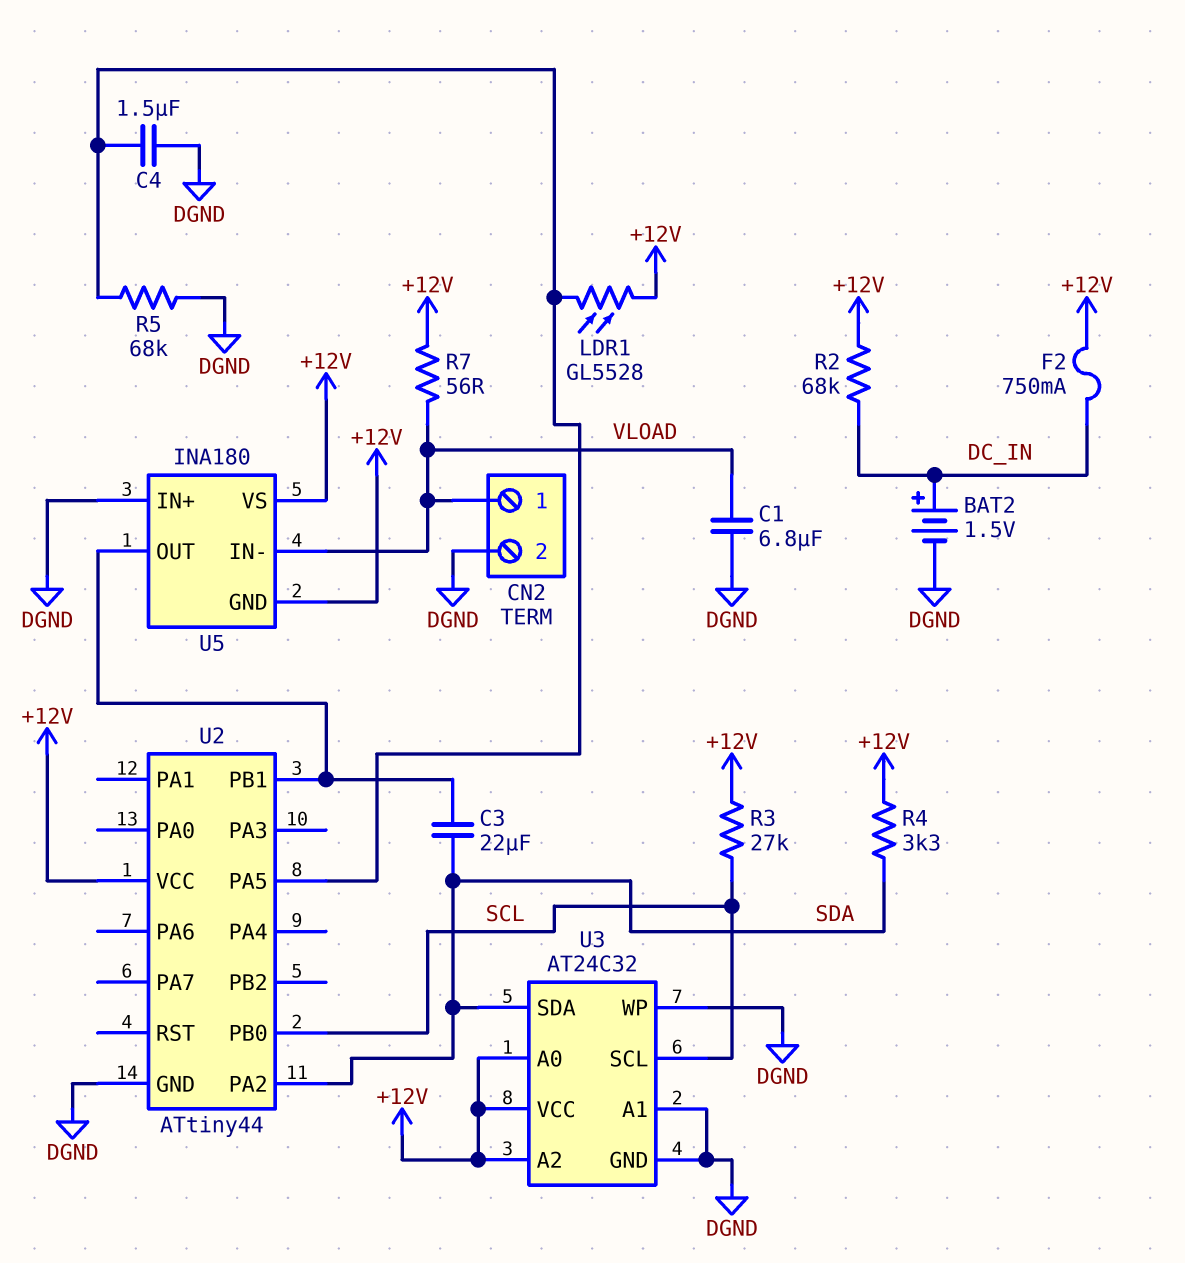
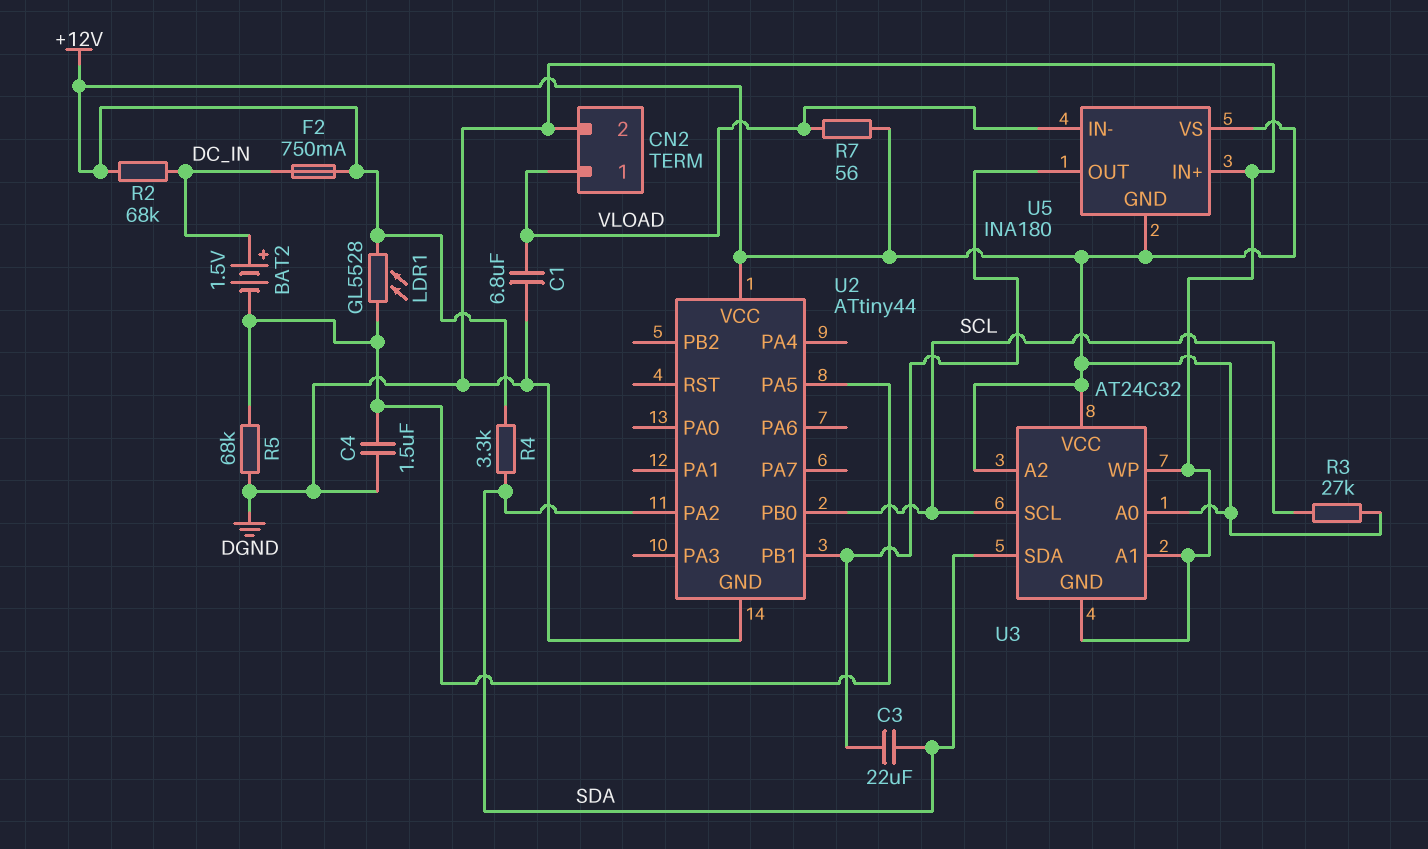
BAT2: 1.5V (plus DC_IN, minus DGND) -> 1.5V (plus DC_IN, minus U2/PA5)

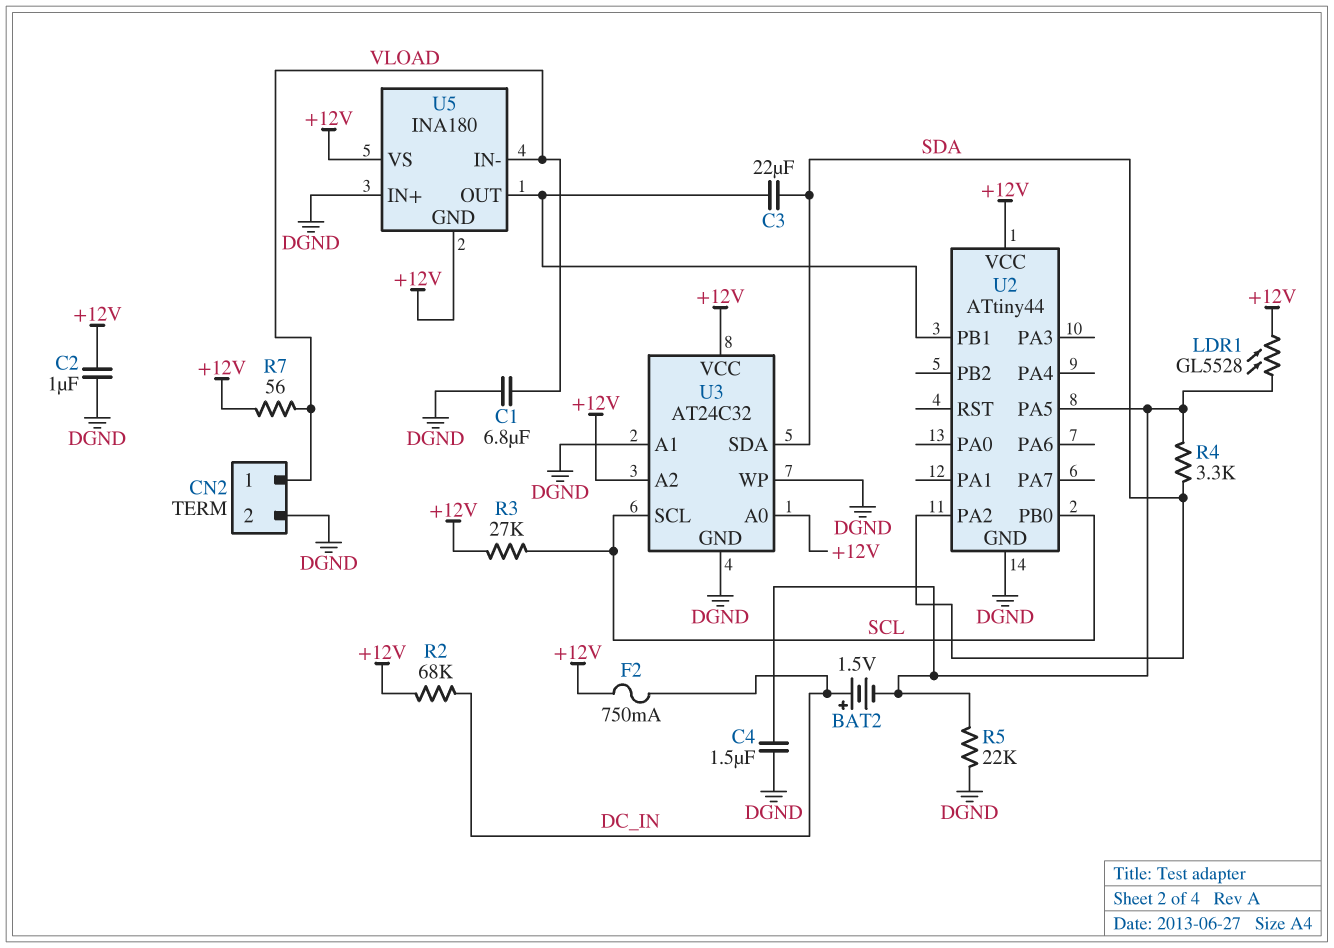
C2: none -> 1uF (+12V, DGND)
R4: 3.3k (+12V, SDA) -> 3.3k (SDA, U2/PA5)
R5: 68k (DGND, U2/PA5) -> 22k (DGND, U2/PA5)

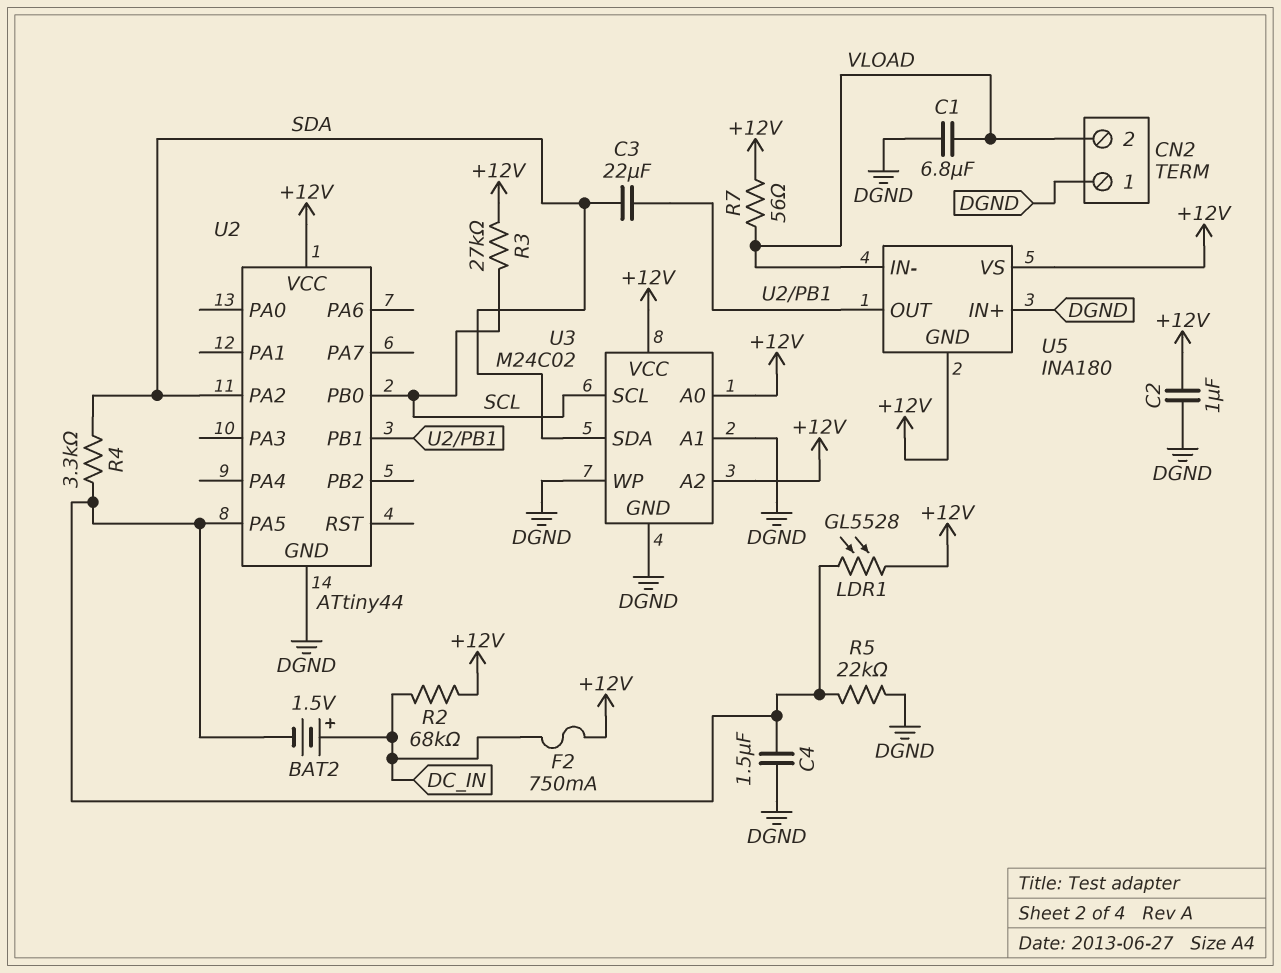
CN2 pin 1: VLOAD -> DGND
CN2 pin 2: DGND -> VLOAD
U3: AT24C32 -> M24C02

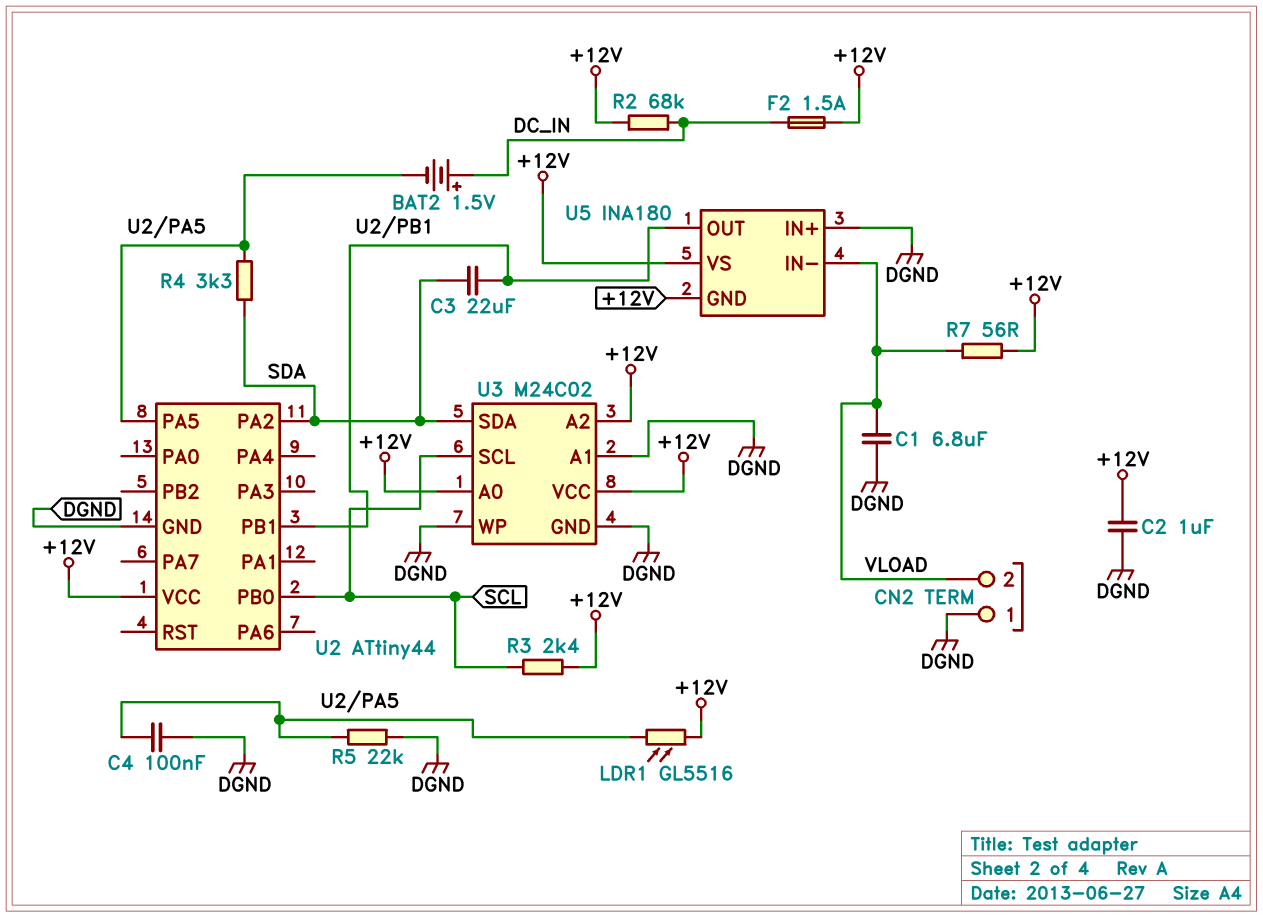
C4: 1.5uF (DGND, U2/PA5) -> 100nF (DGND, U2/PA5)
F2: 750mA (+12V, DC_IN) -> 1.5A (+12V, DC_IN)
LDR1: GL5528 (+12V, U2/PA5) -> GL5516 (+12V, U2/PA5)
R3: 27k (+12V, SCL) -> 2.4k (+12V, SCL)

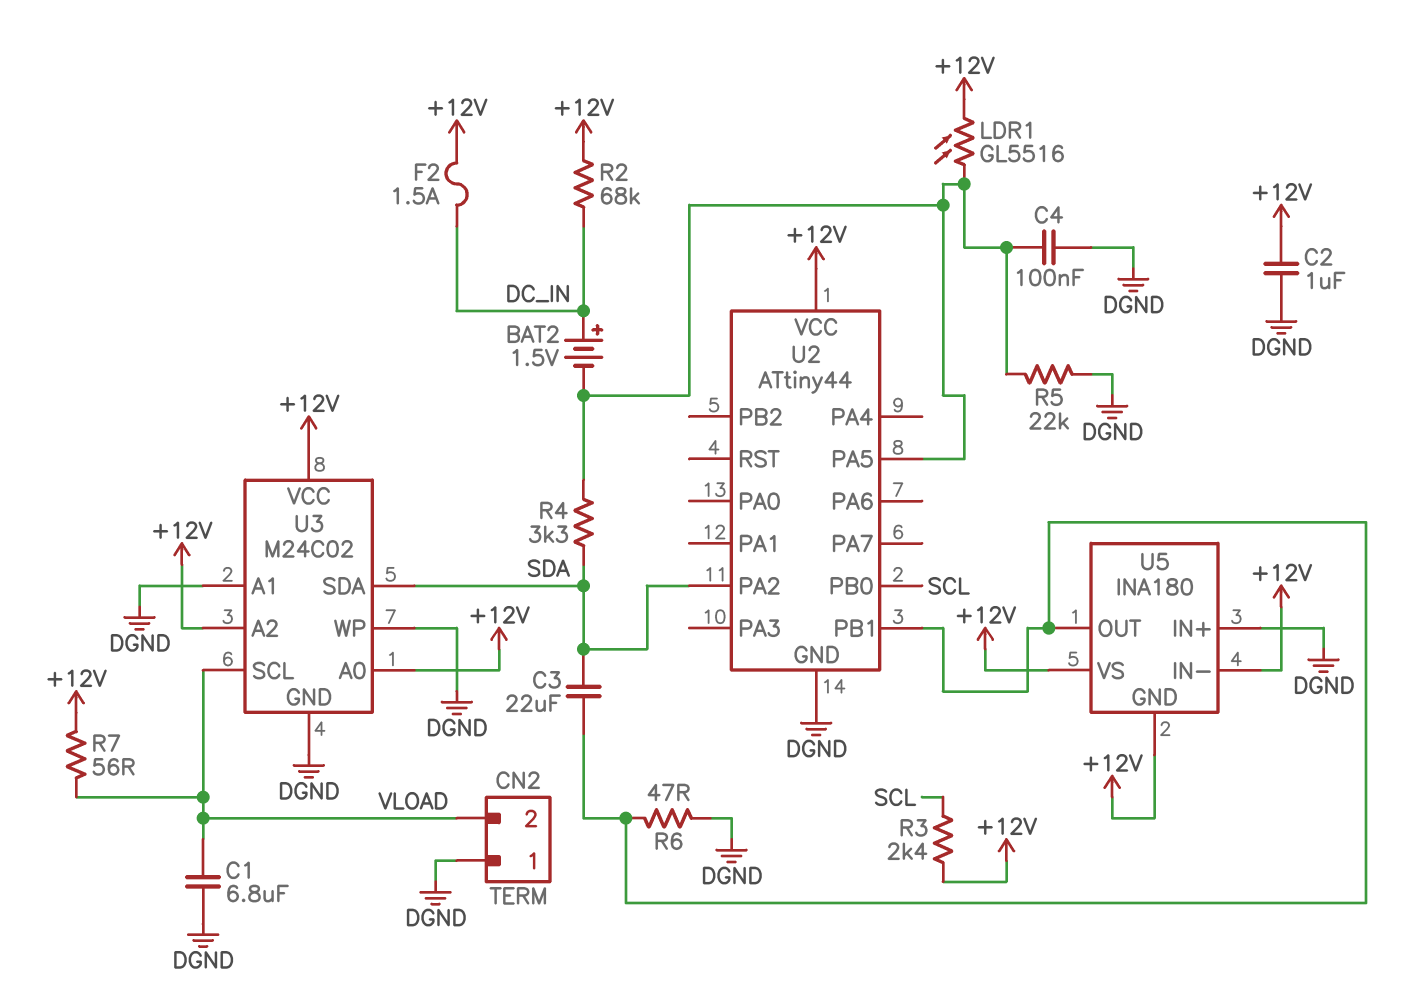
R6: none -> 47 (DGND, U2/PB1)
U3 pin SCL: SCL -> VLOAD
U5 pin IN-: VLOAD -> +12V

